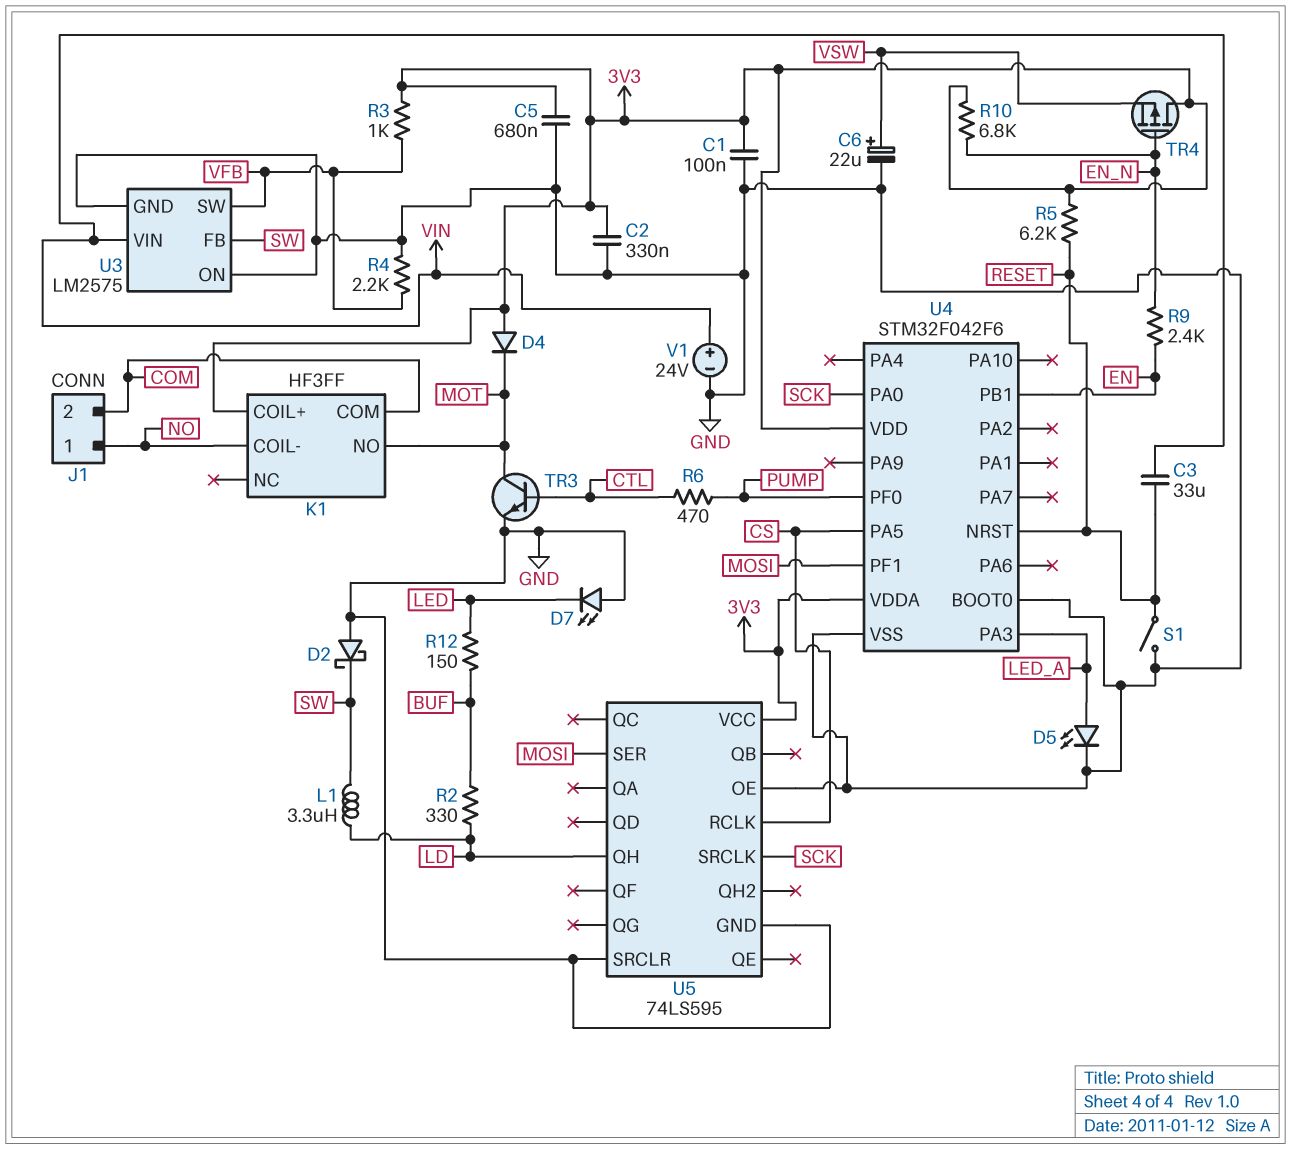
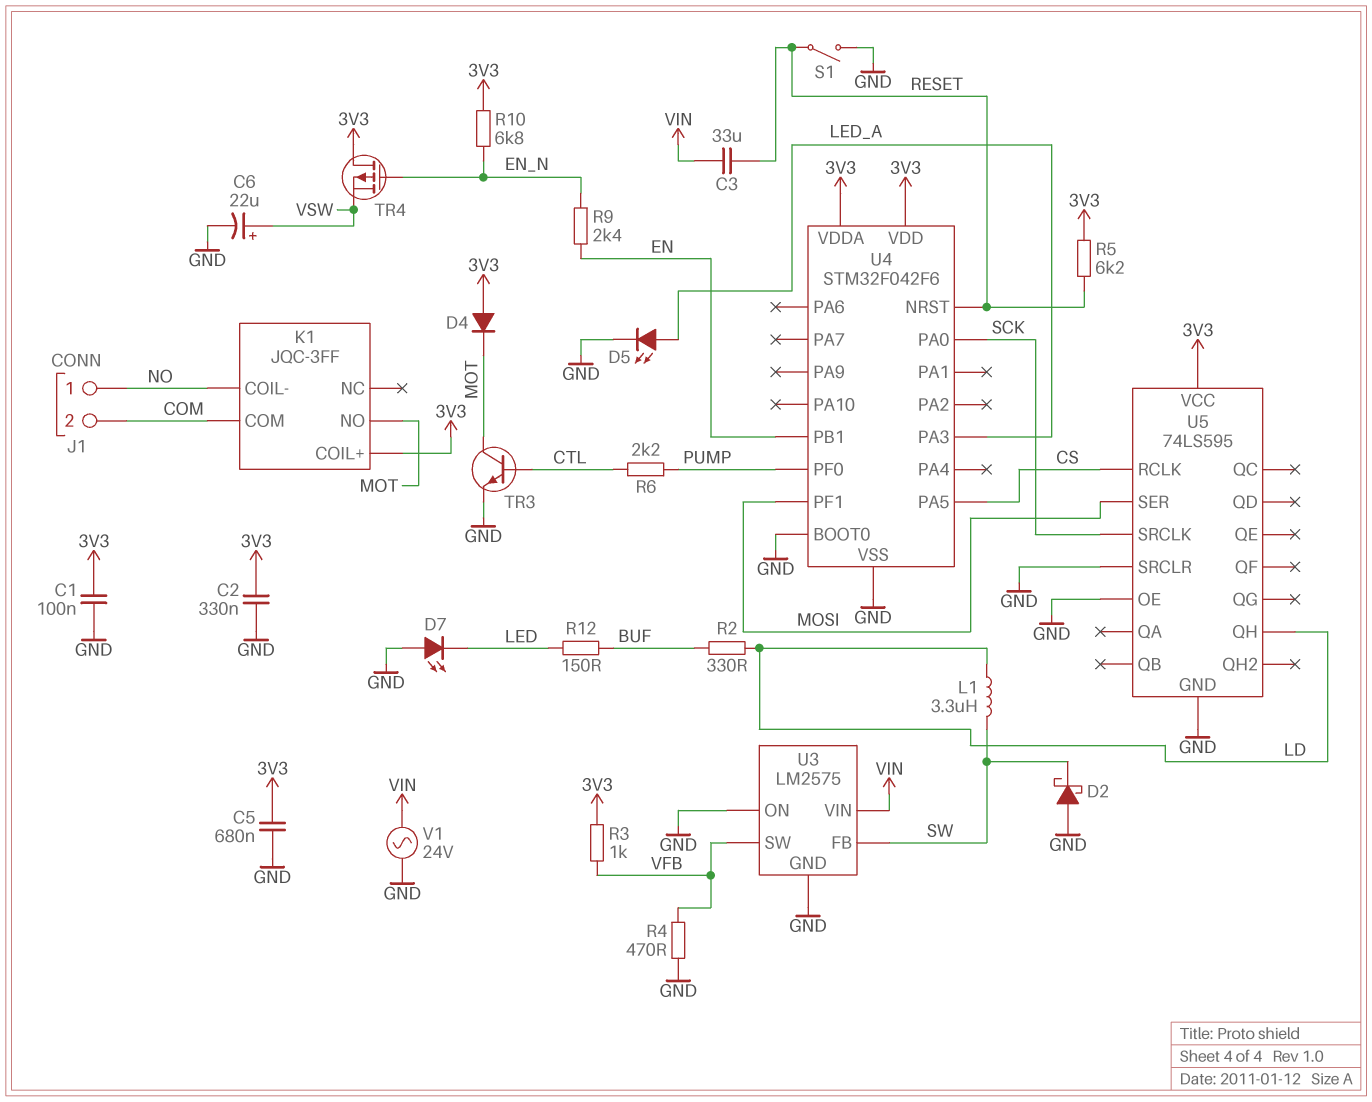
K1: HF3FF -> JQC-3FF
R4: 2.2k (GND, VFB) -> 470 (GND, VFB)
R6: 470 (CTL, PUMP) -> 2.2k (CTL, PUMP)
V1: 24V (plus VIN, minus GND) -> AC 24V (GND, VIN)

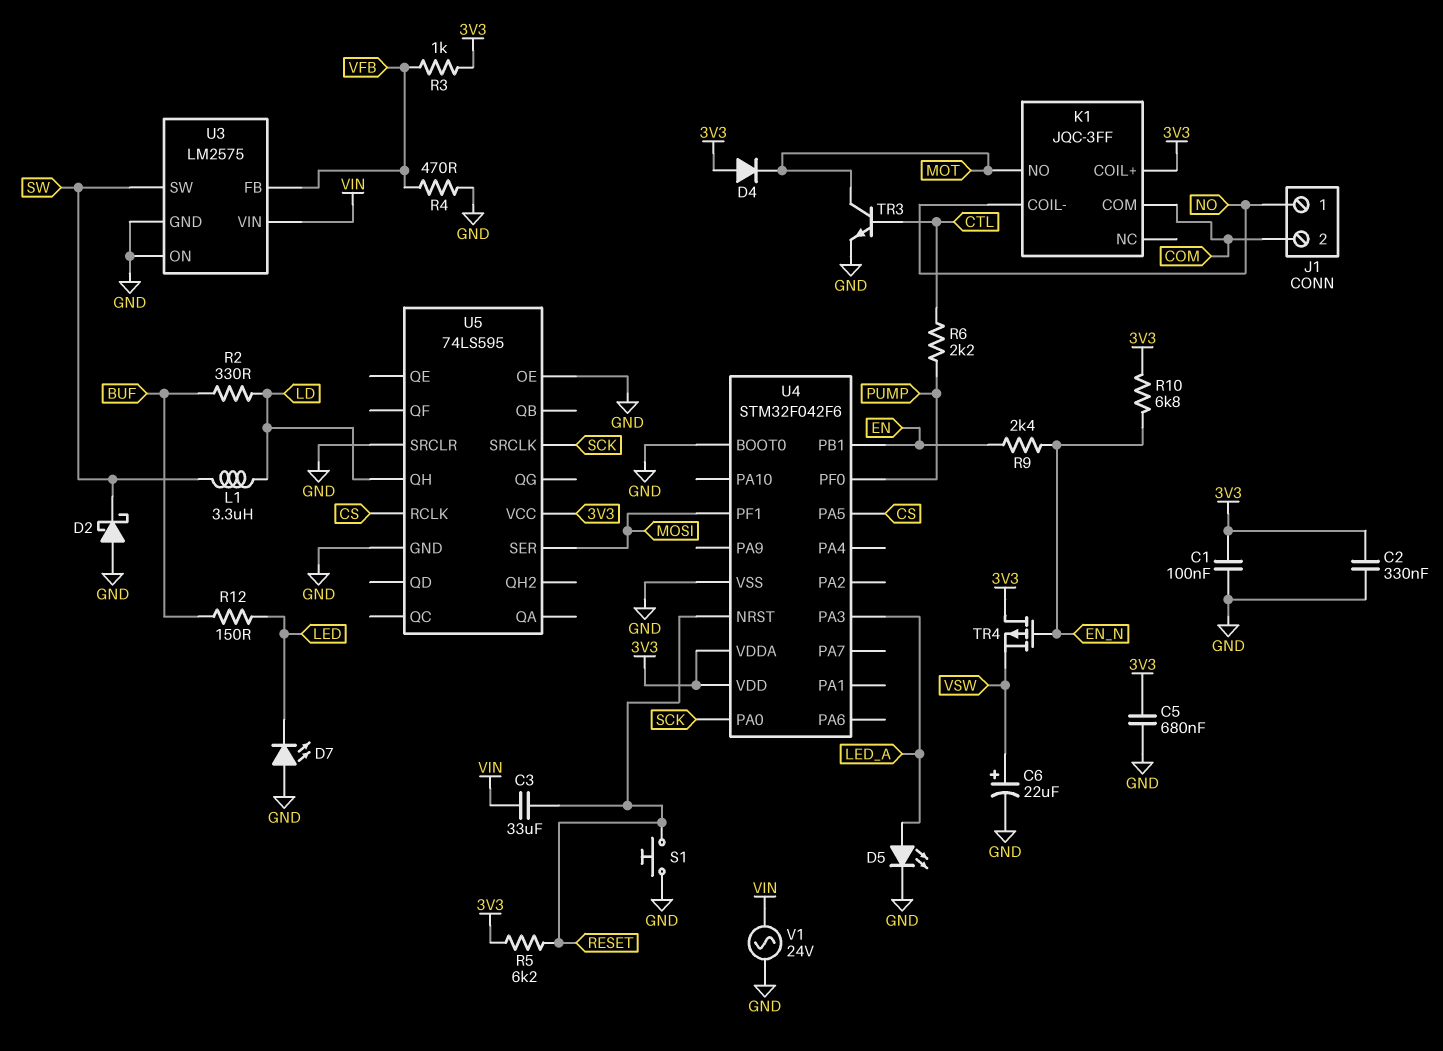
S1: switch (GND, RESET) -> button (GND, RESET)
U3 pin FB: SW -> VFB
U3 pin SW: VFB -> SW

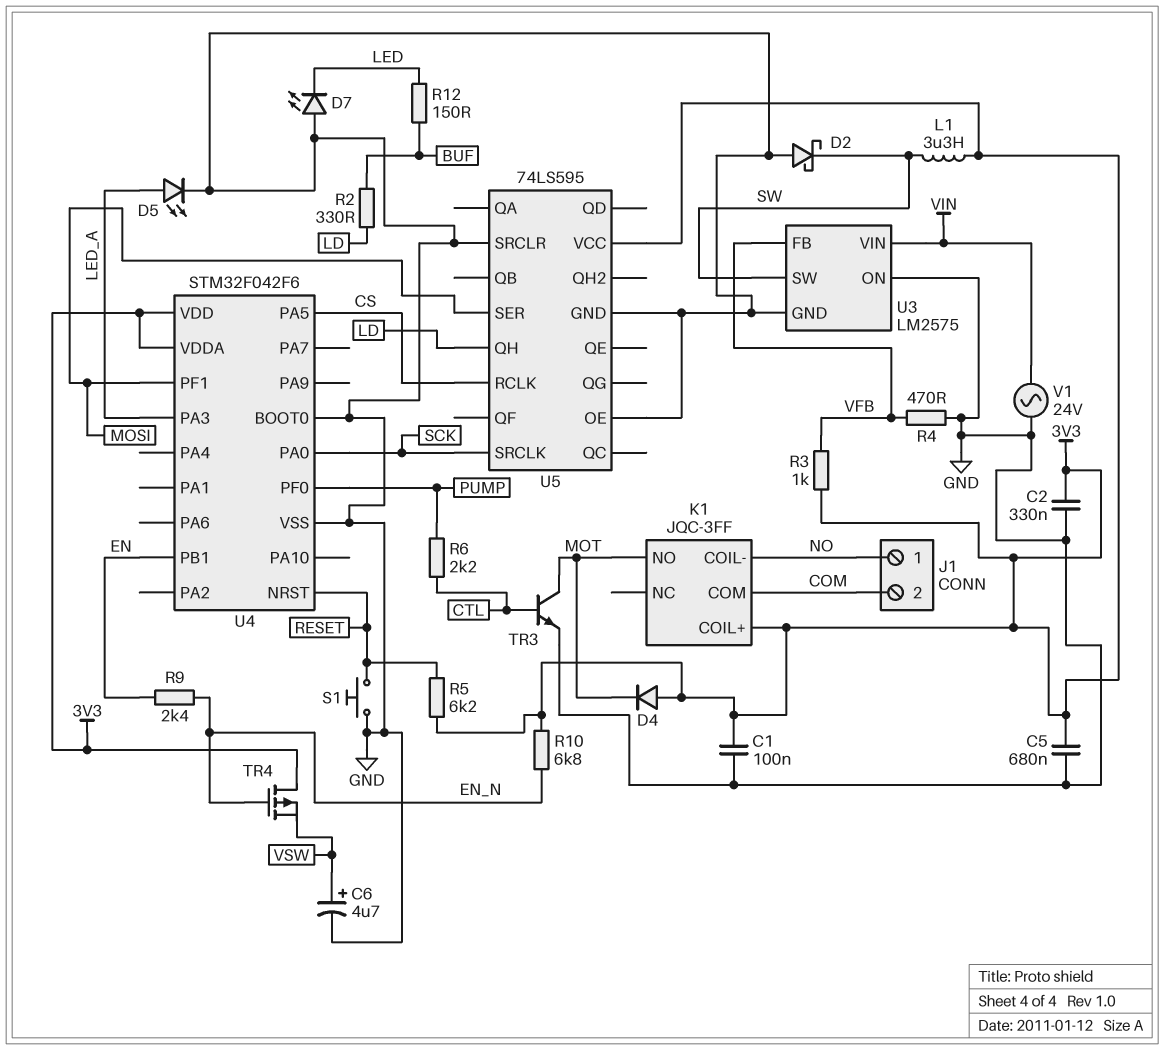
C3: 33uF (RESET, VIN) -> none
C6: 22uF (plus VSW, minus GND) -> 4.7uF (plus VSW, minus GND)
L1: 3.3uH (LD, SW) -> 3.3uH (3V3, SW)

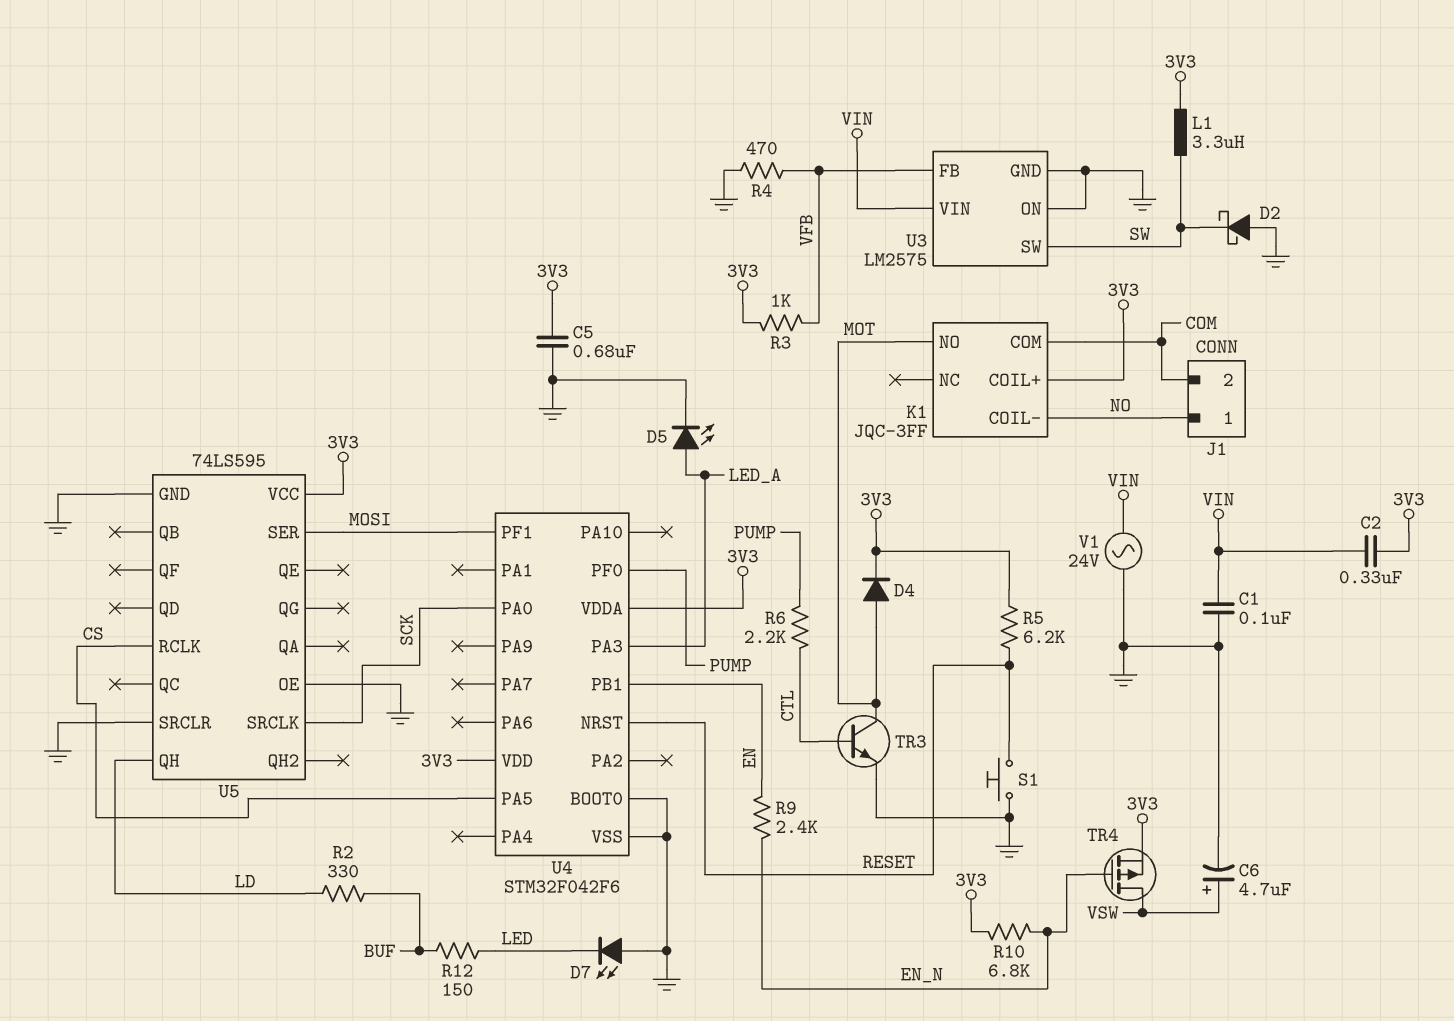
C1: 100nF (3V3, GND) -> 100nF (GND, VIN)
C2: 330nF (3V3, GND) -> 330nF (3V3, VIN)
D4: diode (A 3V3, K MOT) -> diode (A MOT, K 3V3)
TR4: PMOS (G EN_N, D 3V3, S VSW) -> PMOS (G EN_N, D VSW, S 3V3)

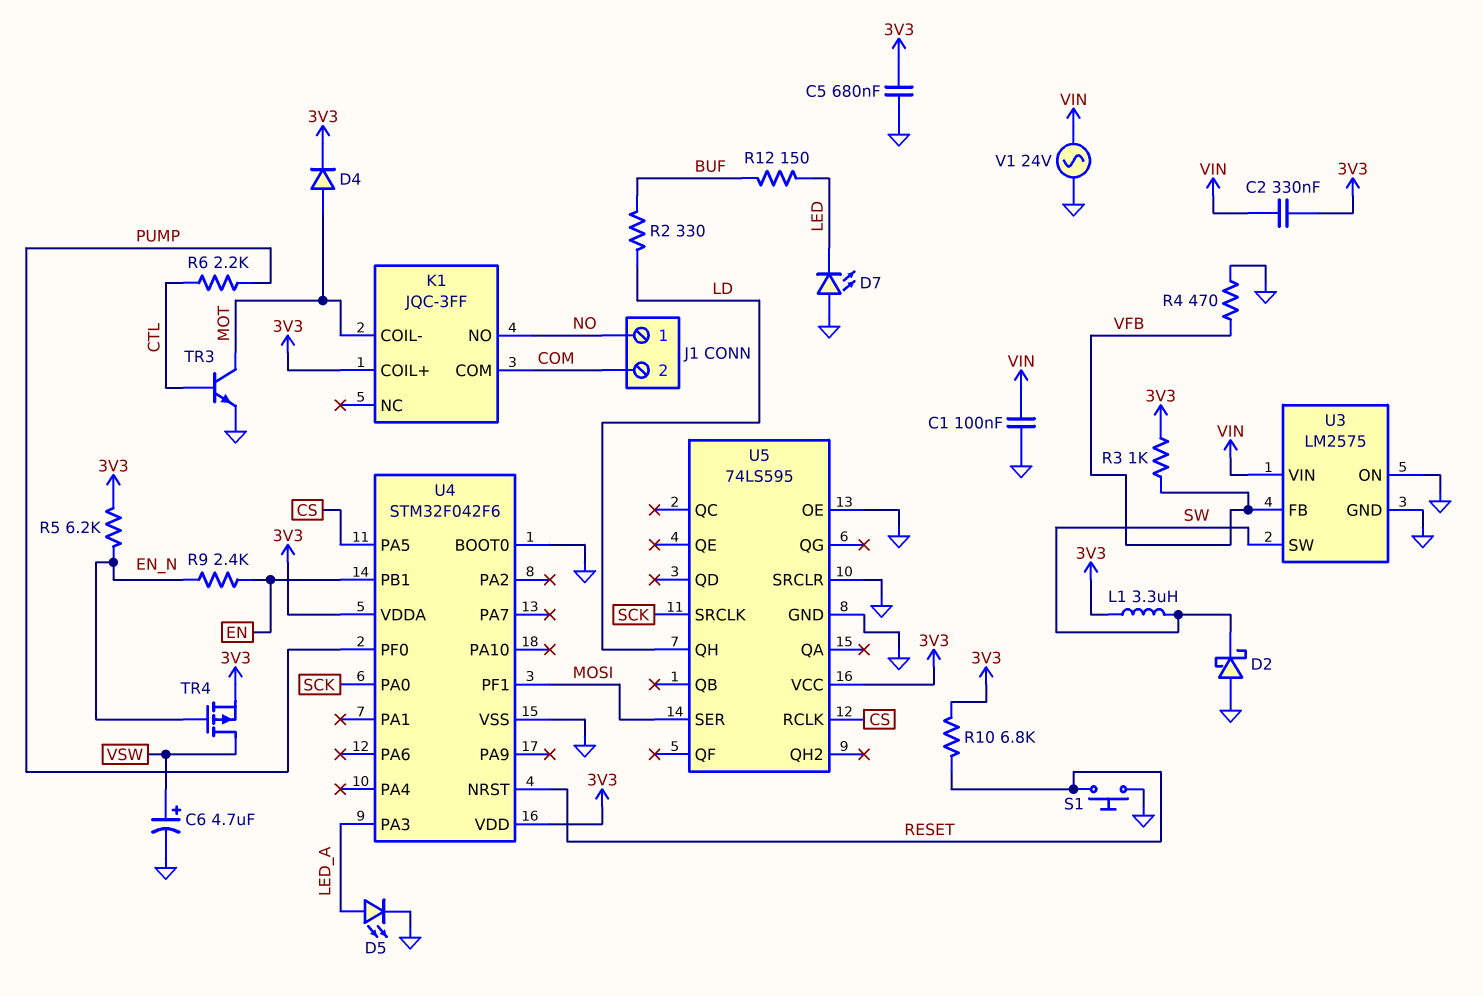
K1 pin COIL-: NO -> MOT
K1 pin NO: MOT -> NO
R5: 6.2k (3V3, RESET) -> 6.2k (3V3, EN_N)
R10: 6.8k (3V3, EN_N) -> 6.8k (3V3, RESET)

